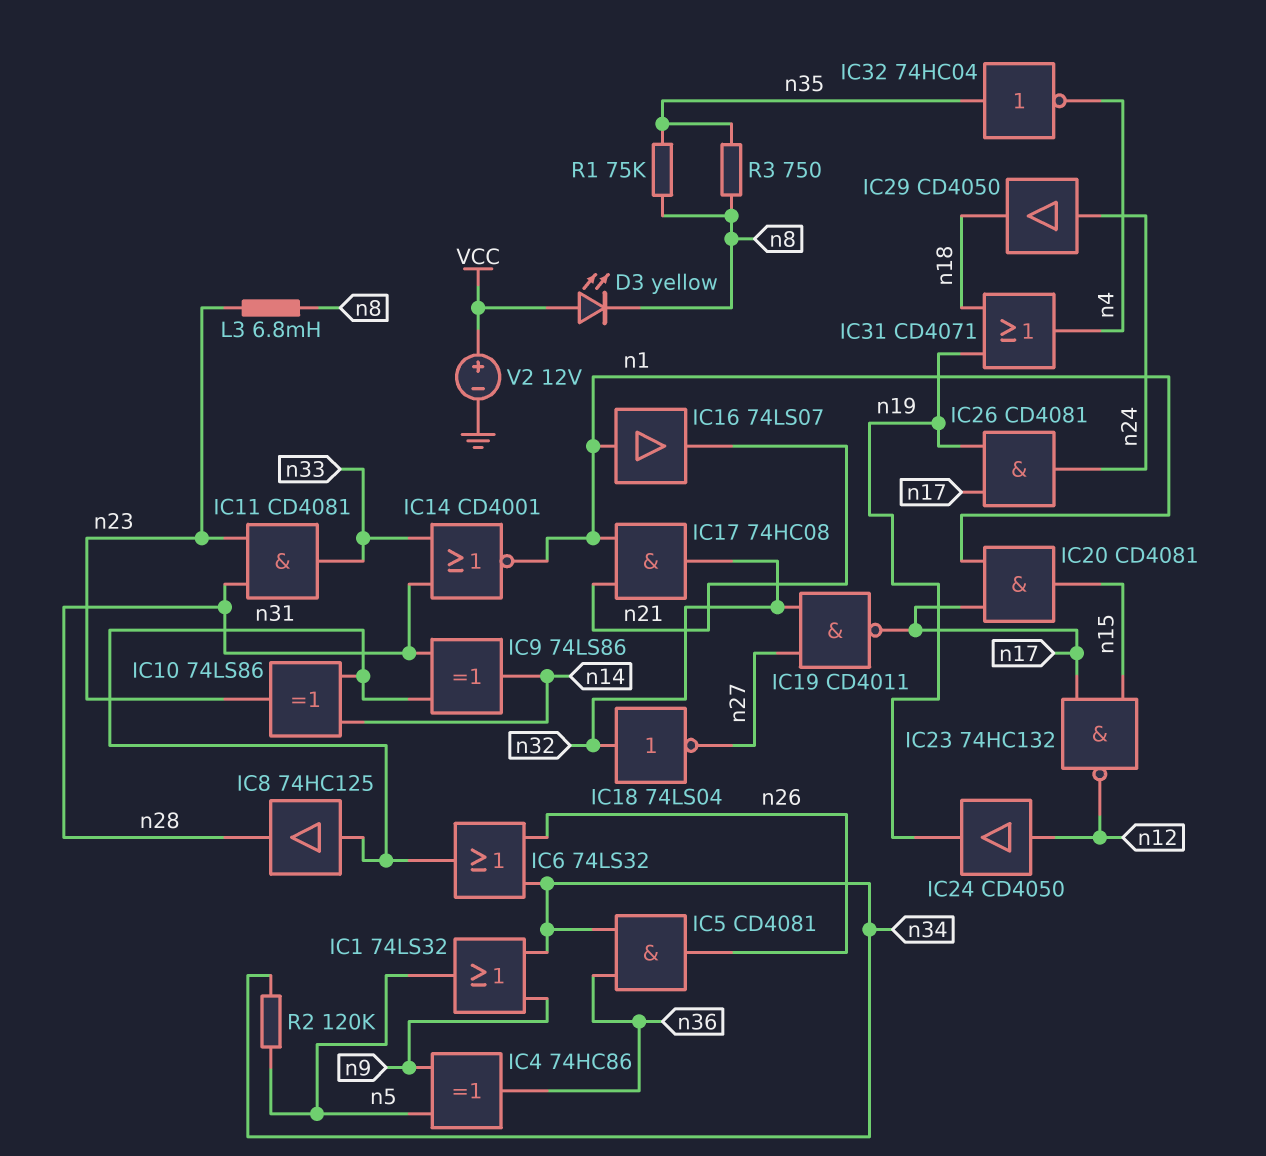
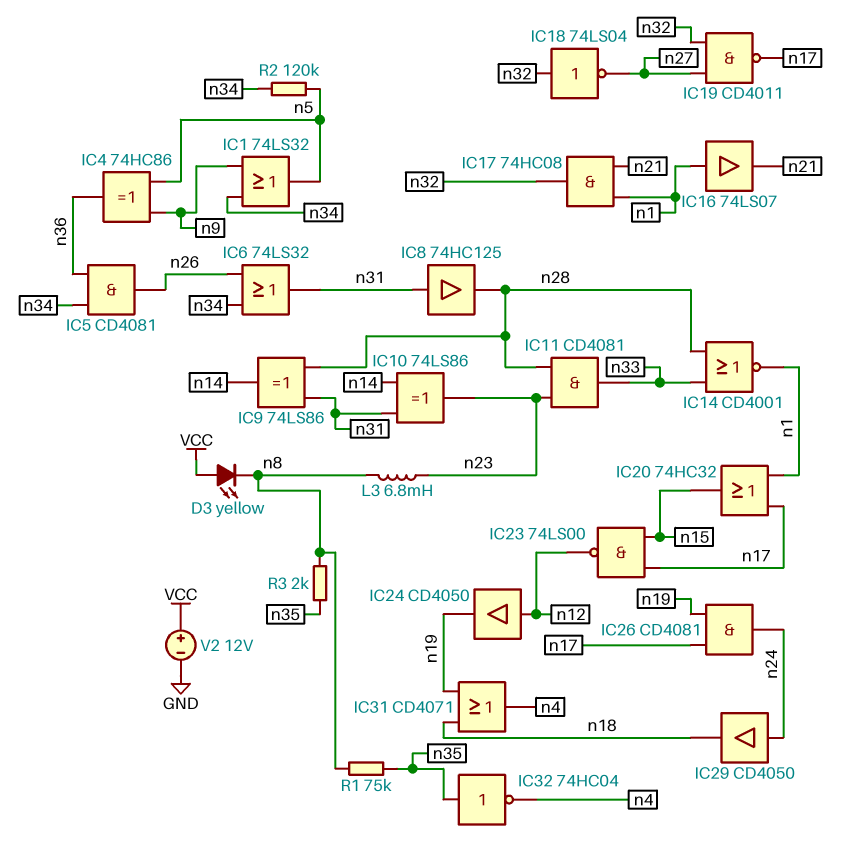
IC20: AND CD4081 (in n1, in n17, out n15) -> OR 74HC32 (in n1, in n17, out n15)
IC23: NAND 74HC132 (in n15, in n17, out n12) -> NAND 74LS00 (in n15, in n17, out n12)
R3: 750 (n8, n35) -> 2k (n8, n35)

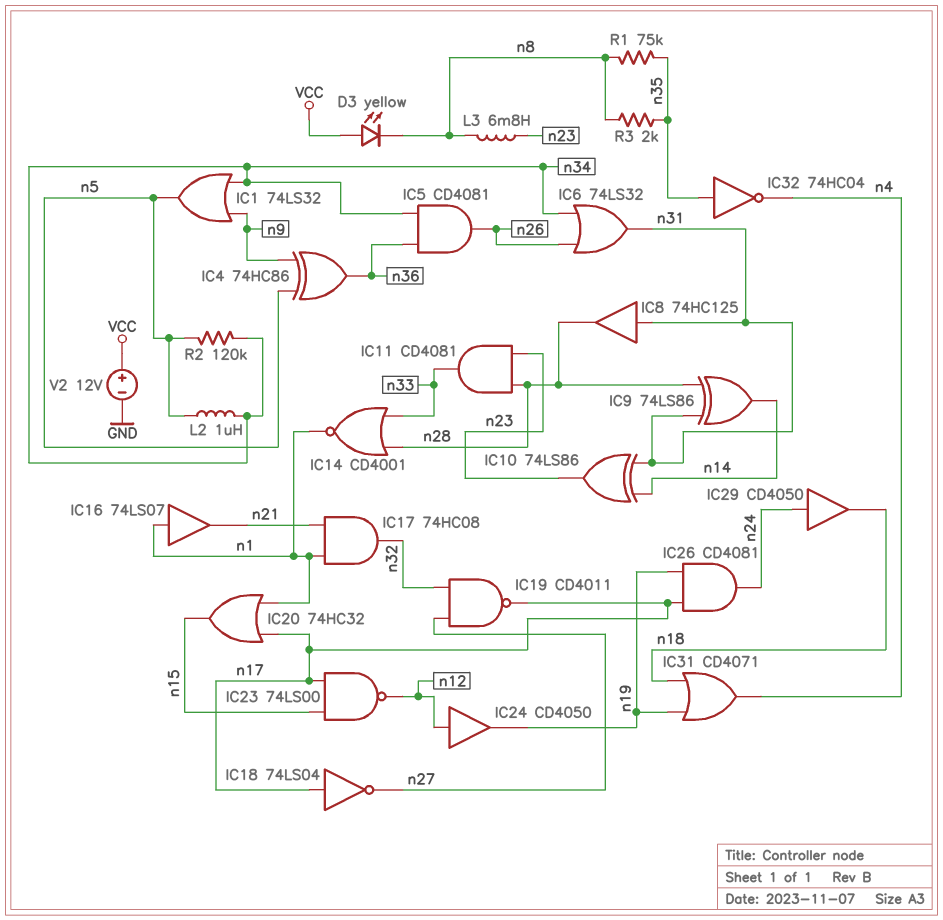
IC18: NOT 74LS04 (in n32, out n27) -> NOT 74LS04 (in n17, out n27)
L2: none -> 1uH (n5, n34)

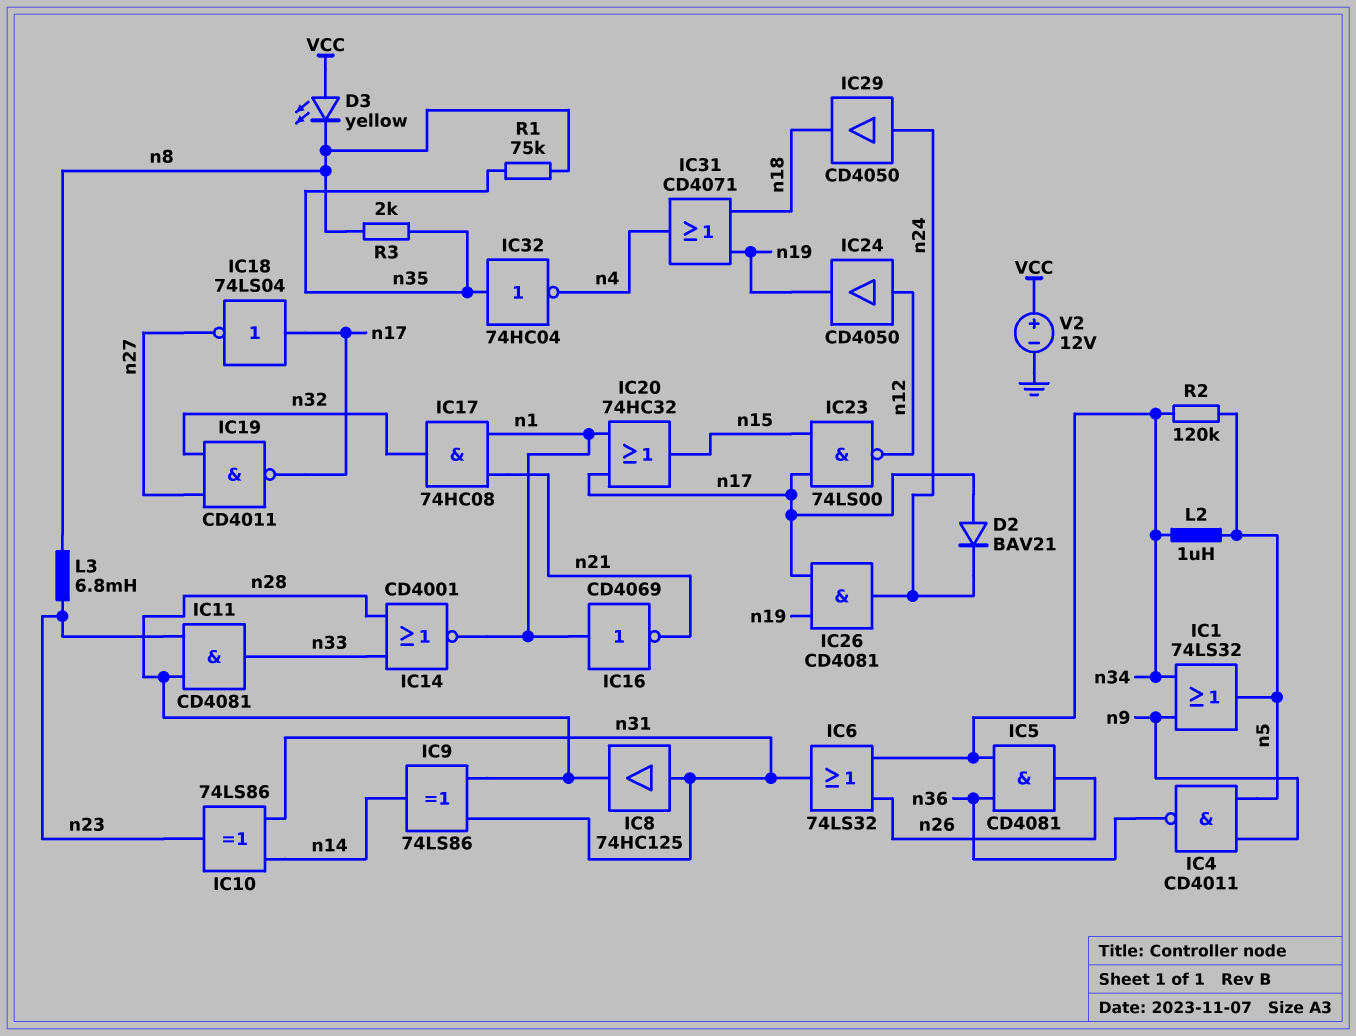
D2: none -> diode BAV21 (A n17, K n24)
IC4: XOR 74HC86 (in n5, in n9, out n36) -> NAND CD4011 (in n5, in n9, out n36)
IC16: buffer 74LS07 (in n1, out n21) -> NOT CD4069 (in n1, out n21)

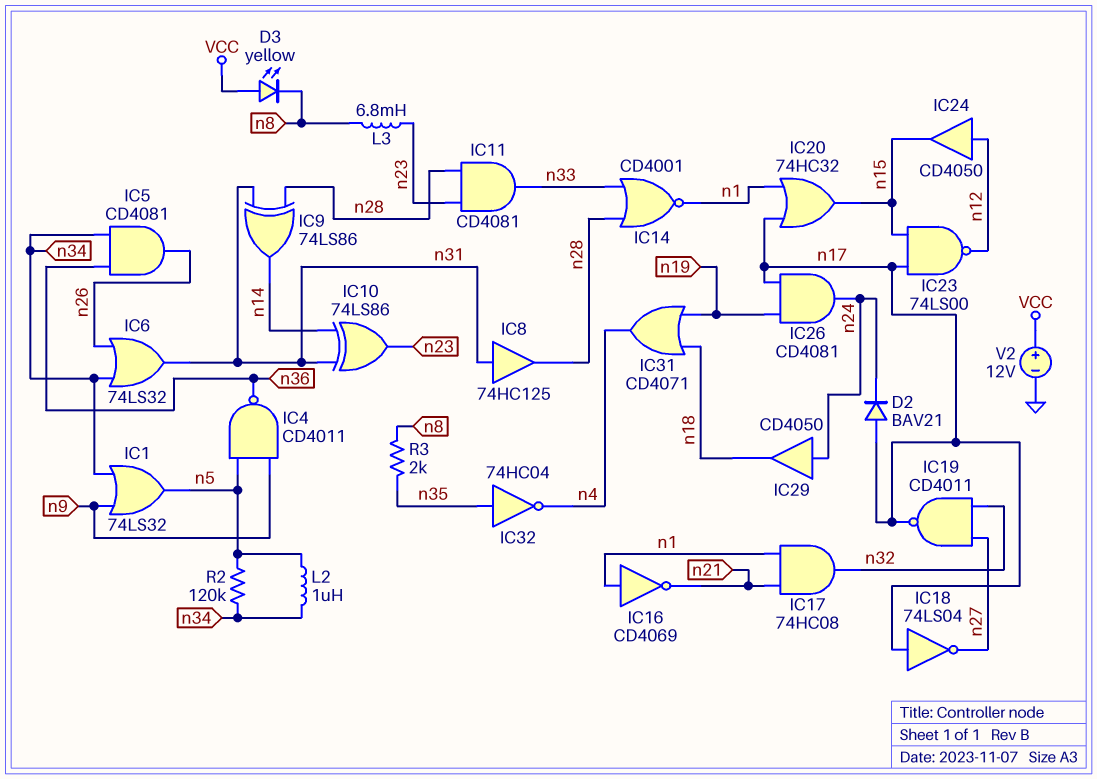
IC24: buffer CD4050 (in n12, out n19) -> buffer CD4050 (in n12, out n15)
R1: 75k (n8, n35) -> none

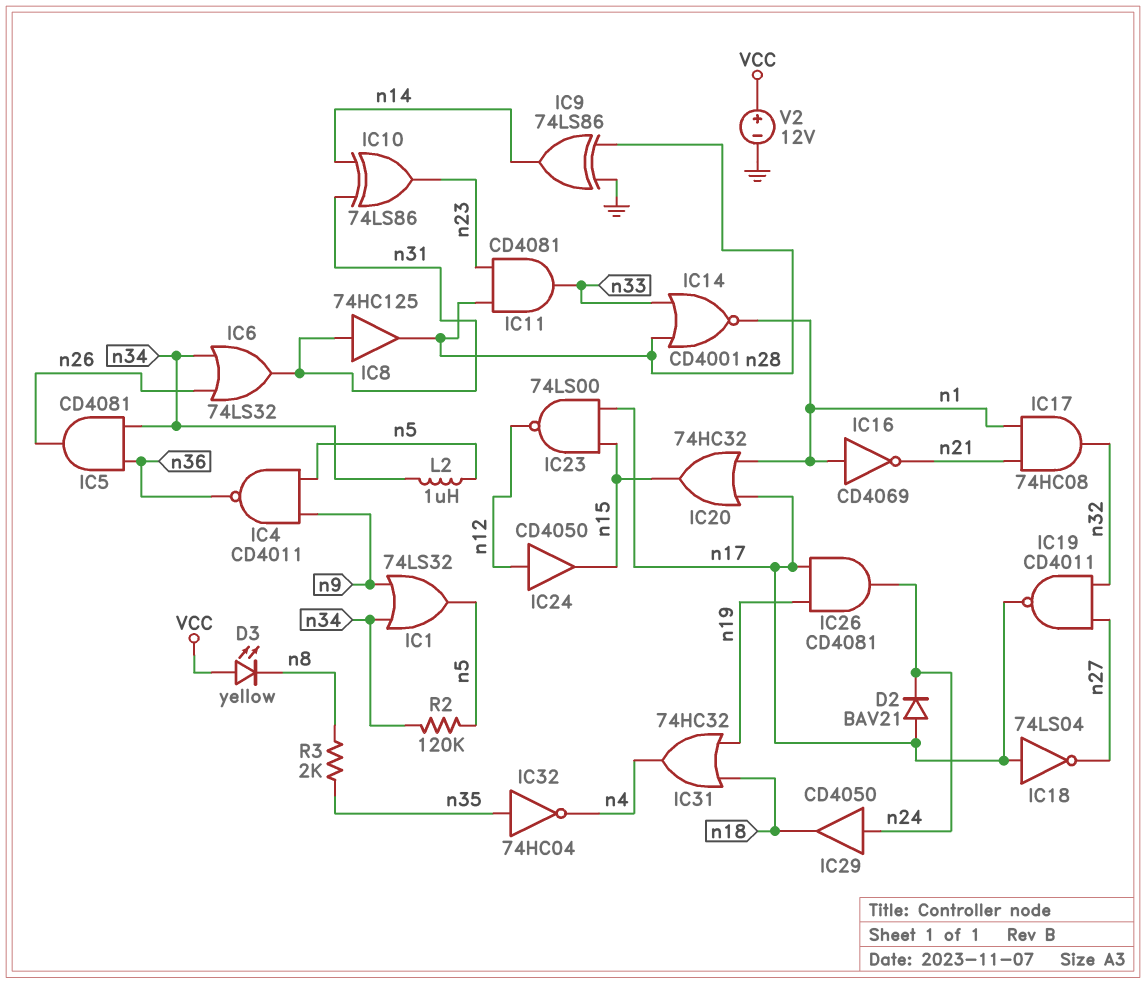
IC9: XOR 74LS86 (in n28, in n31, out n14) -> XOR 74LS86 (in GND, in n28, out n14)
IC31: OR CD4071 (in n18, in n19, out n4) -> OR 74HC32 (in n18, in n19, out n4)
L3: 6.8mH (n8, n23) -> none

